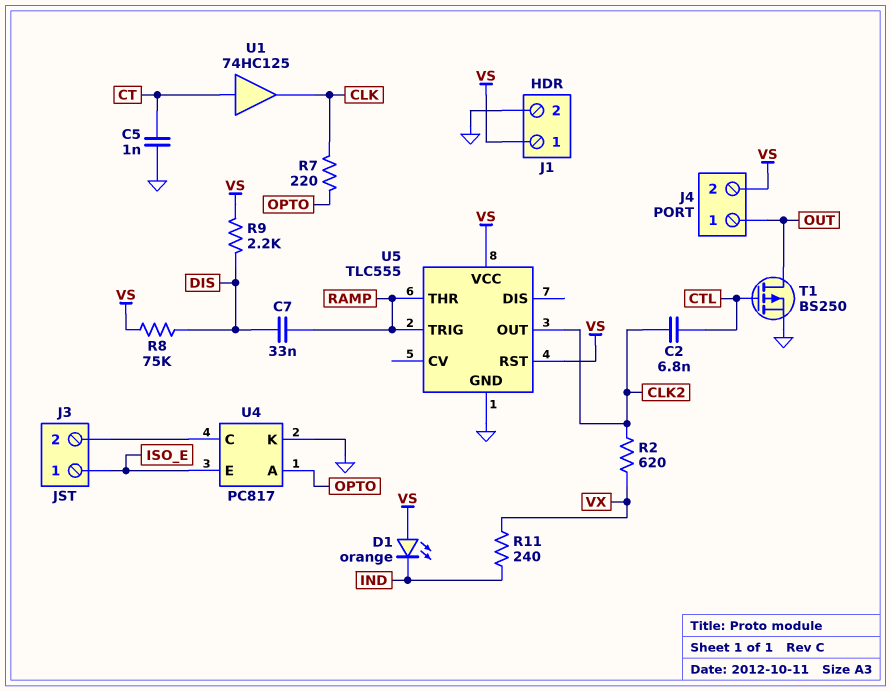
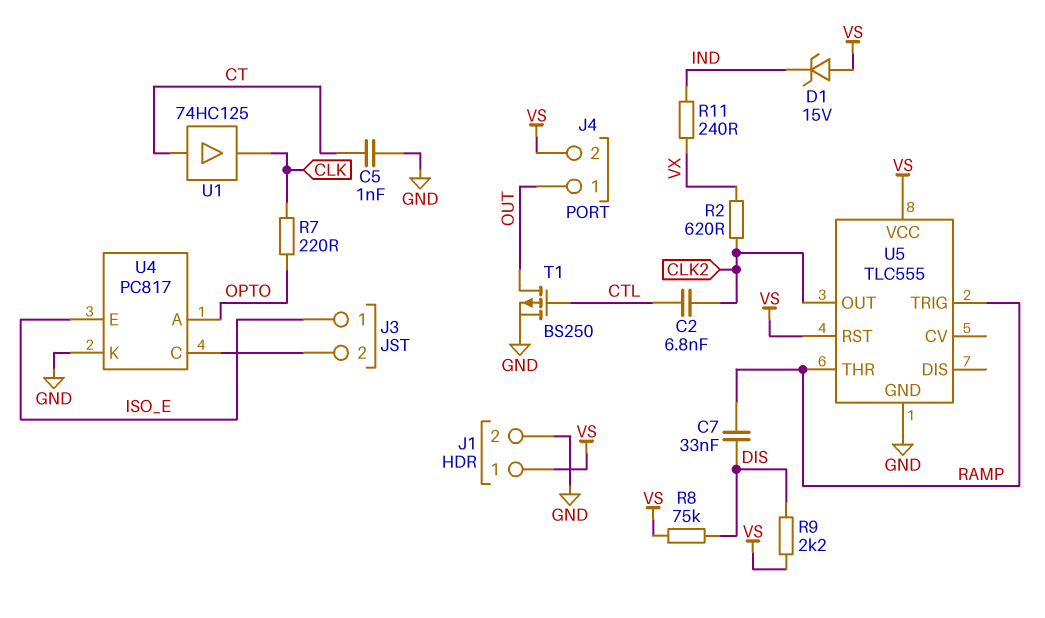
D1: LED orange (A VS, K IND) -> zener 15V (A VS, K IND)

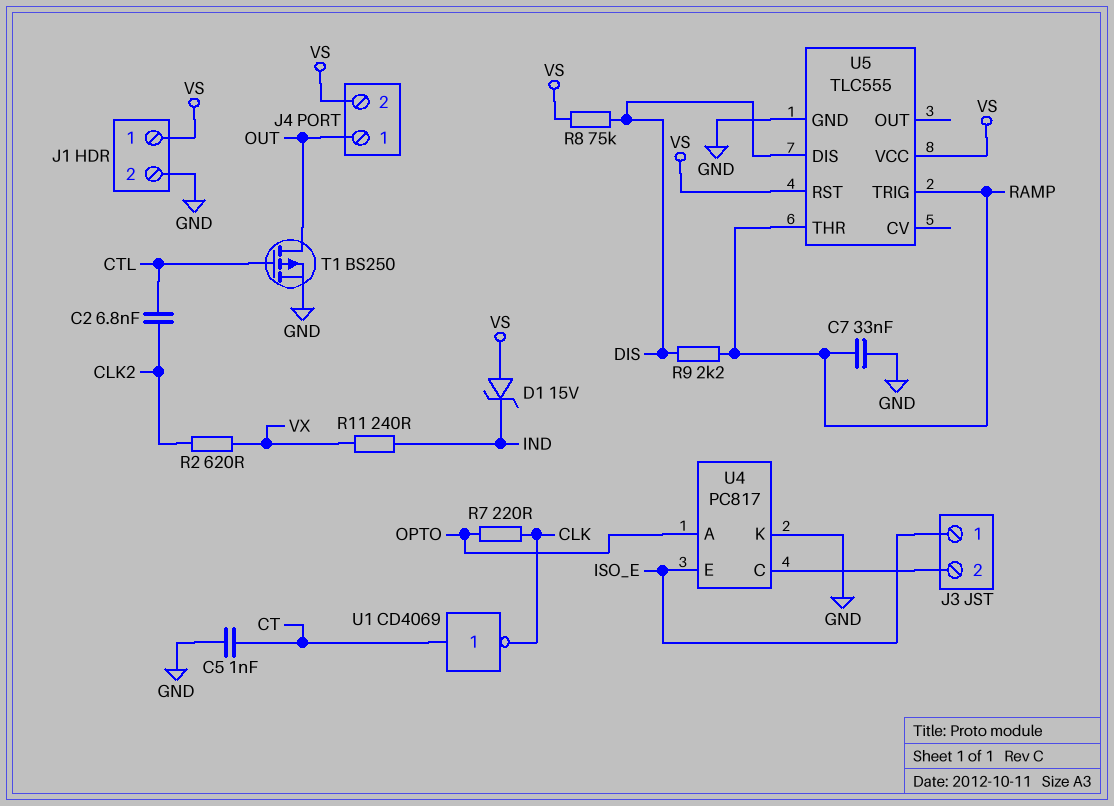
C7: 33nF (DIS, RAMP) -> 33nF (GND, RAMP)
R9: 2.2k (DIS, VS) -> 2.2k (DIS, RAMP)
U1: buffer 74HC125 (in CT, out CLK) -> NOT CD4069 (in CT, out CLK)
U5 pin DIS: none -> DIS
U5 pin OUT: CLK2 -> none

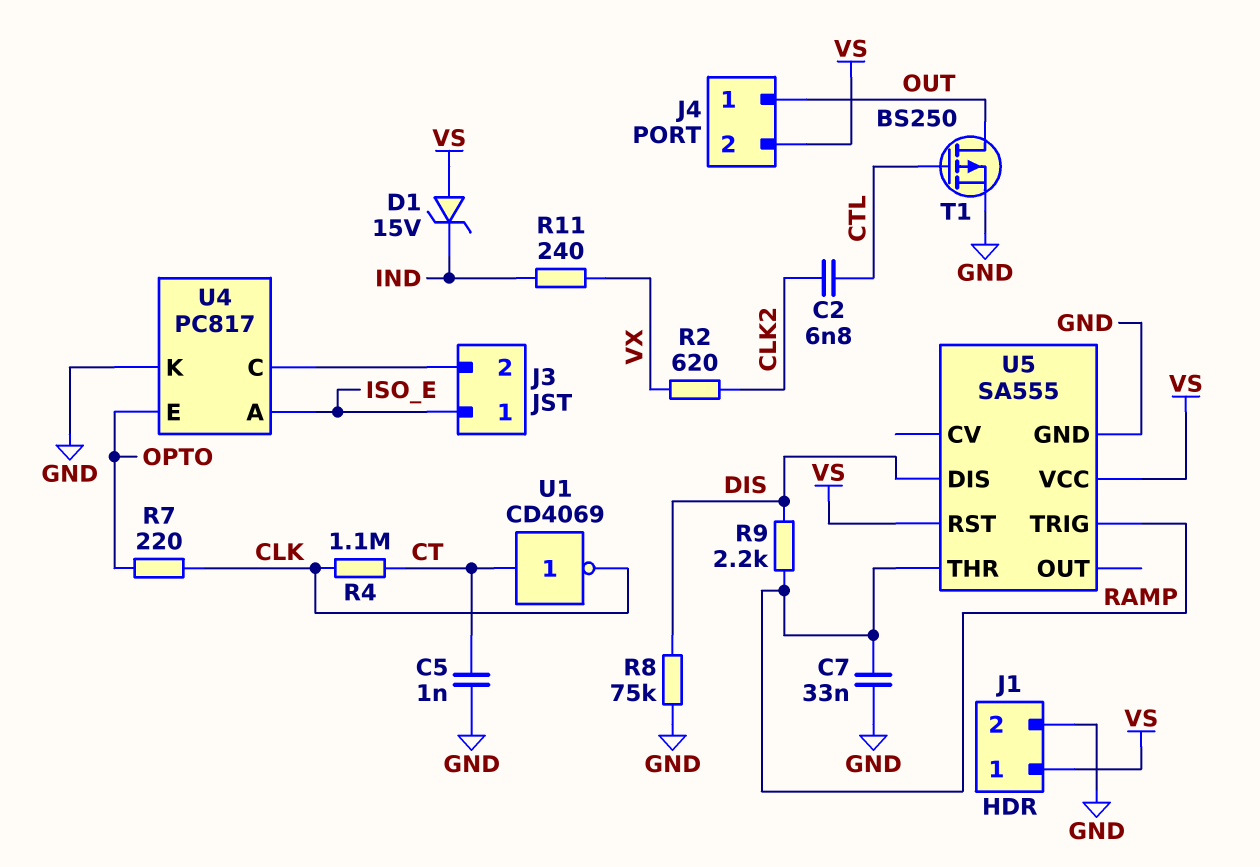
R4: none -> 1.1M (CLK, CT)
R8: 75k (DIS, VS) -> 75k (DIS, GND)
U4 pin A: OPTO -> ISO_E
U4 pin E: ISO_E -> OPTO
U5: TLC555 -> SA555

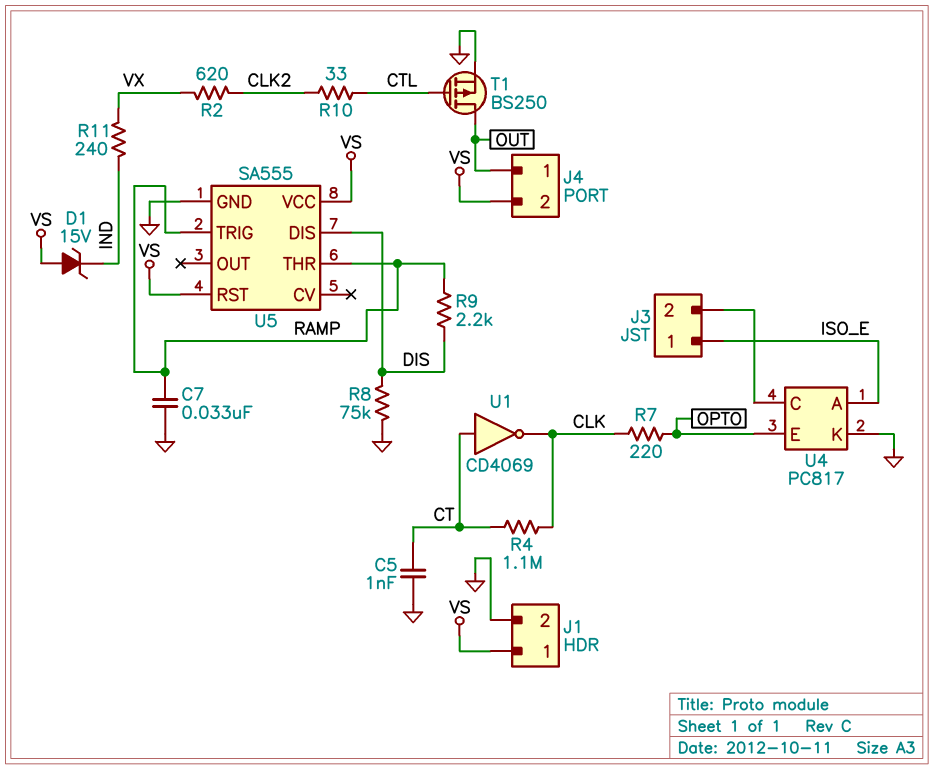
C2: 6.8nF (CLK2, CTL) -> none
R10: none -> 33 (CLK2, CTL)

